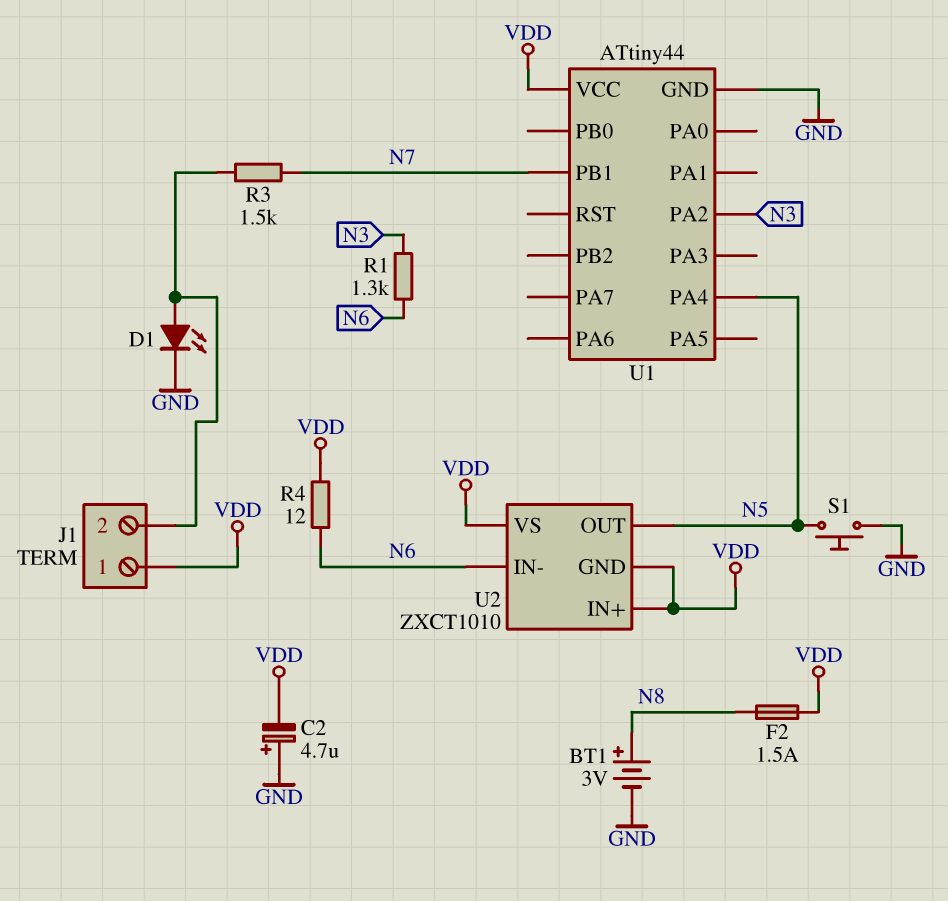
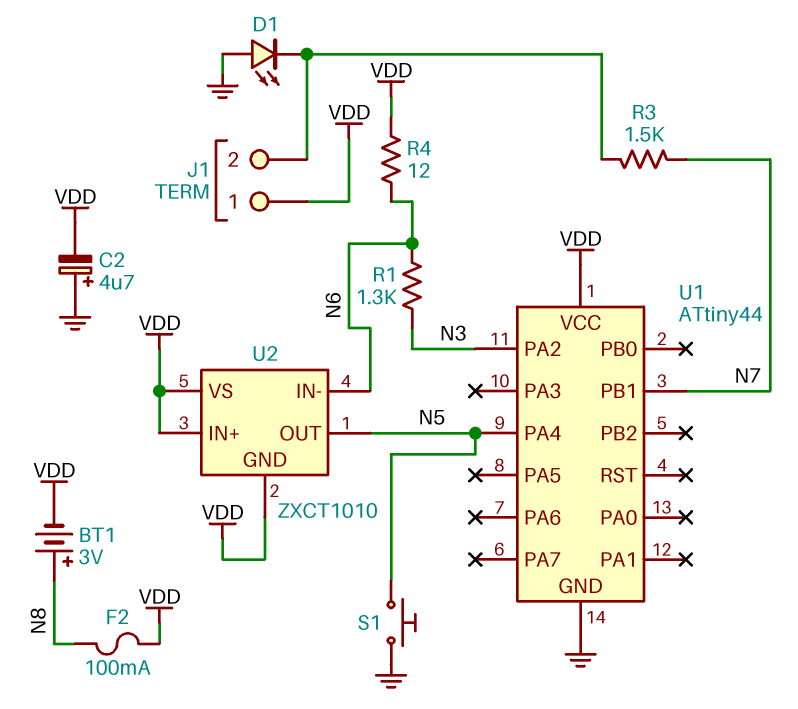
BT1: 3V (plus N8, minus GND) -> 3V (plus N8, minus VDD)
D1: LED (A J1/2, K GND) -> LED (A GND, K J1/2)
F2: 1.5A (N8, VDD) -> 100mA (N8, VDD)

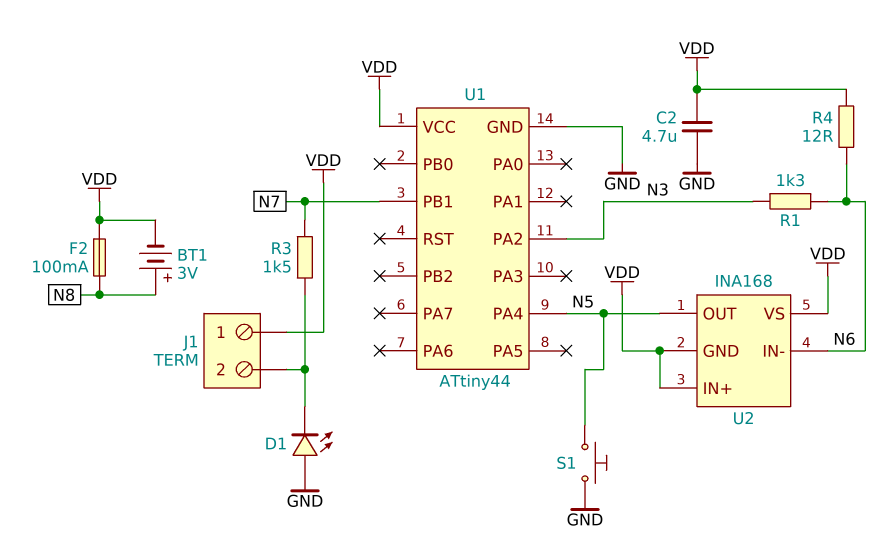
C2: 4.7uF (plus GND, minus VDD) -> 4.7uF (GND, VDD)
U2: ZXCT1010 -> INA168

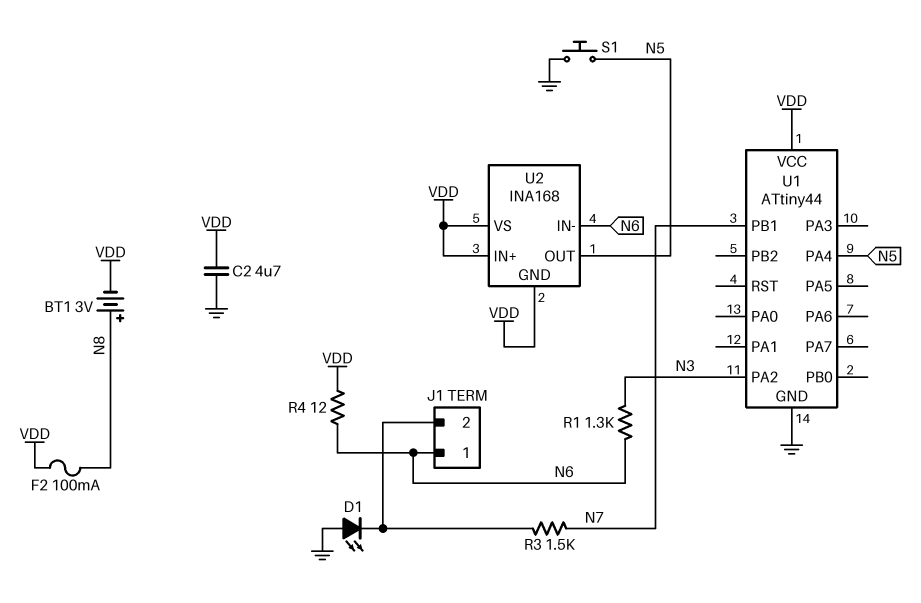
J1 pin 1: VDD -> N6

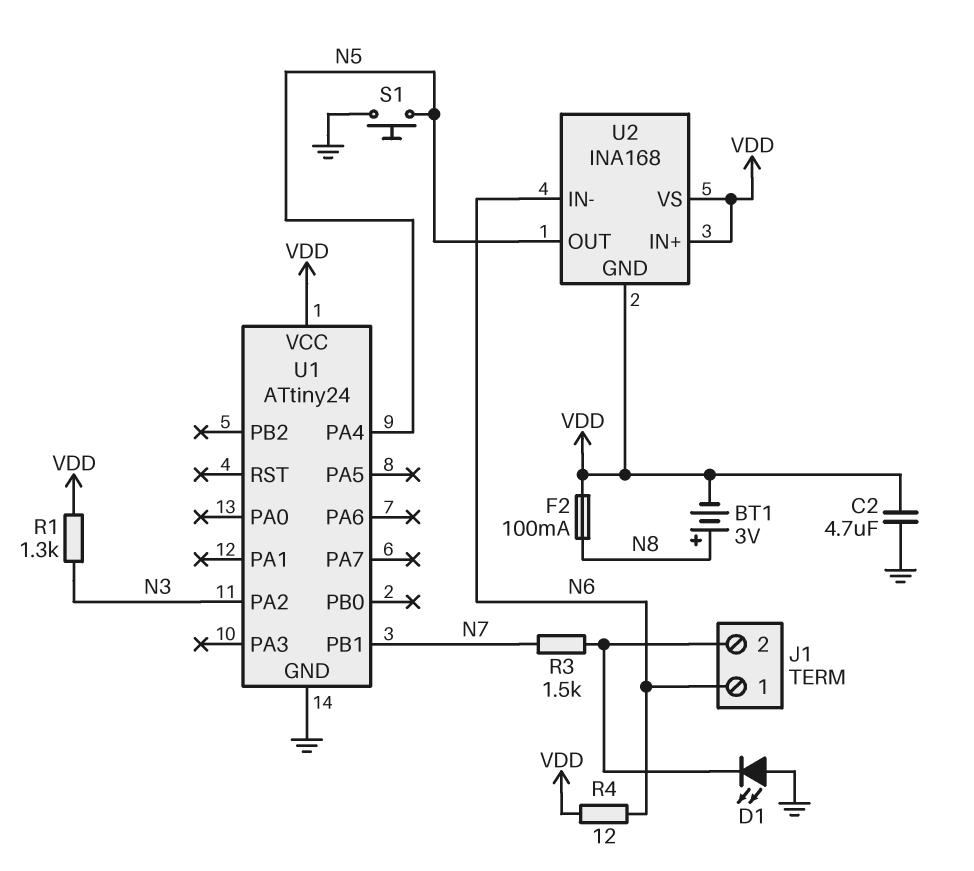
R1: 1.3k (N3, N6) -> 1.3k (N3, VDD)
U1: ATtiny44 -> ATtiny24

